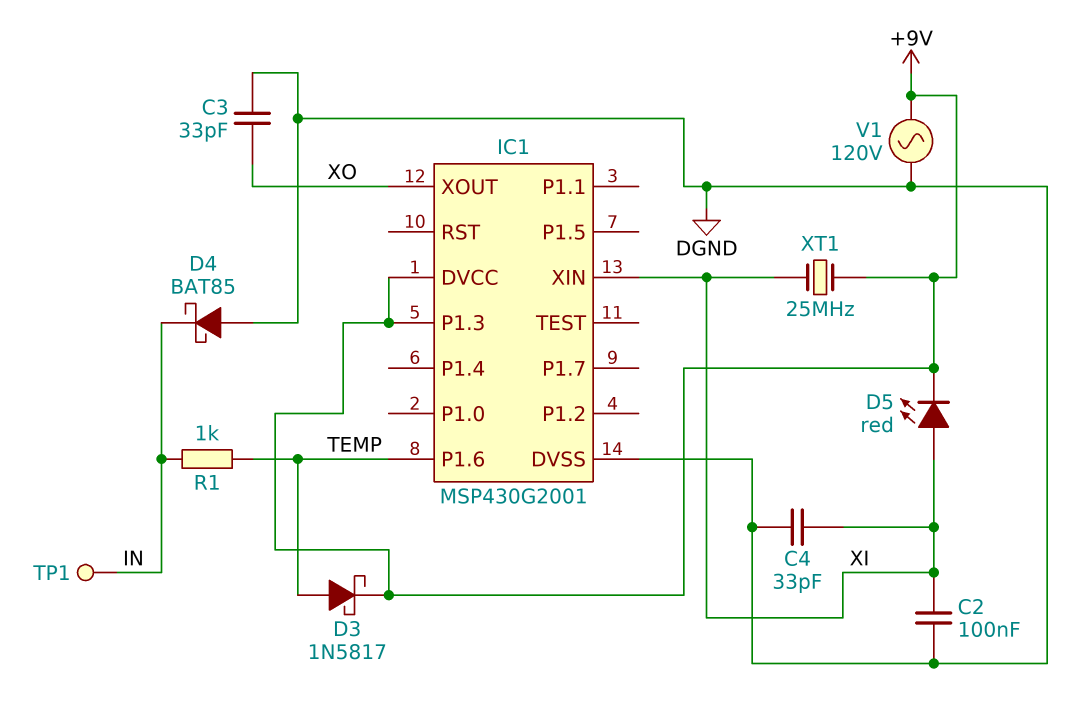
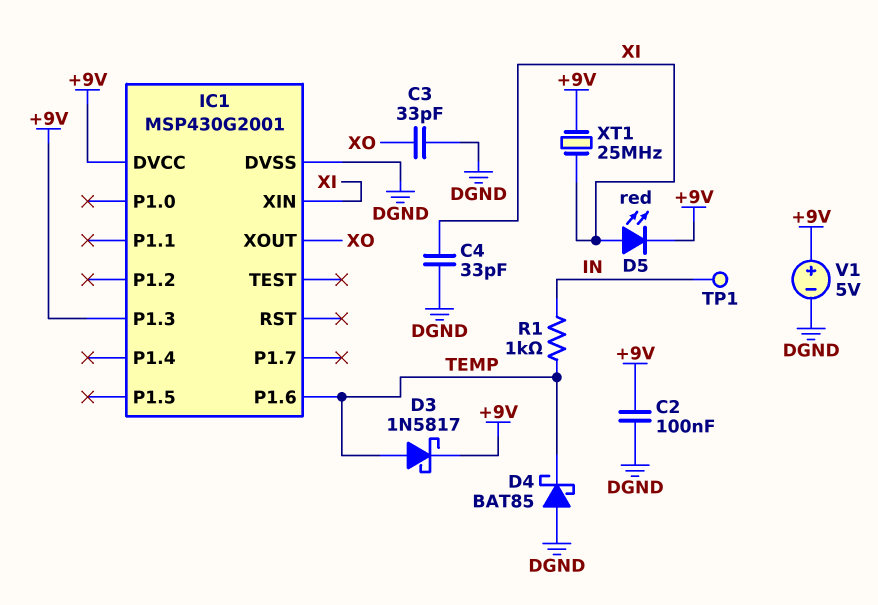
C2: 100nF (DGND, XI) -> 100nF (+9V, DGND)
D4: schottky BAT85 (A DGND, K IN) -> schottky BAT85 (A DGND, K TEMP)
V1: AC 120V (+9V, DGND) -> 5V (plus +9V, minus DGND)

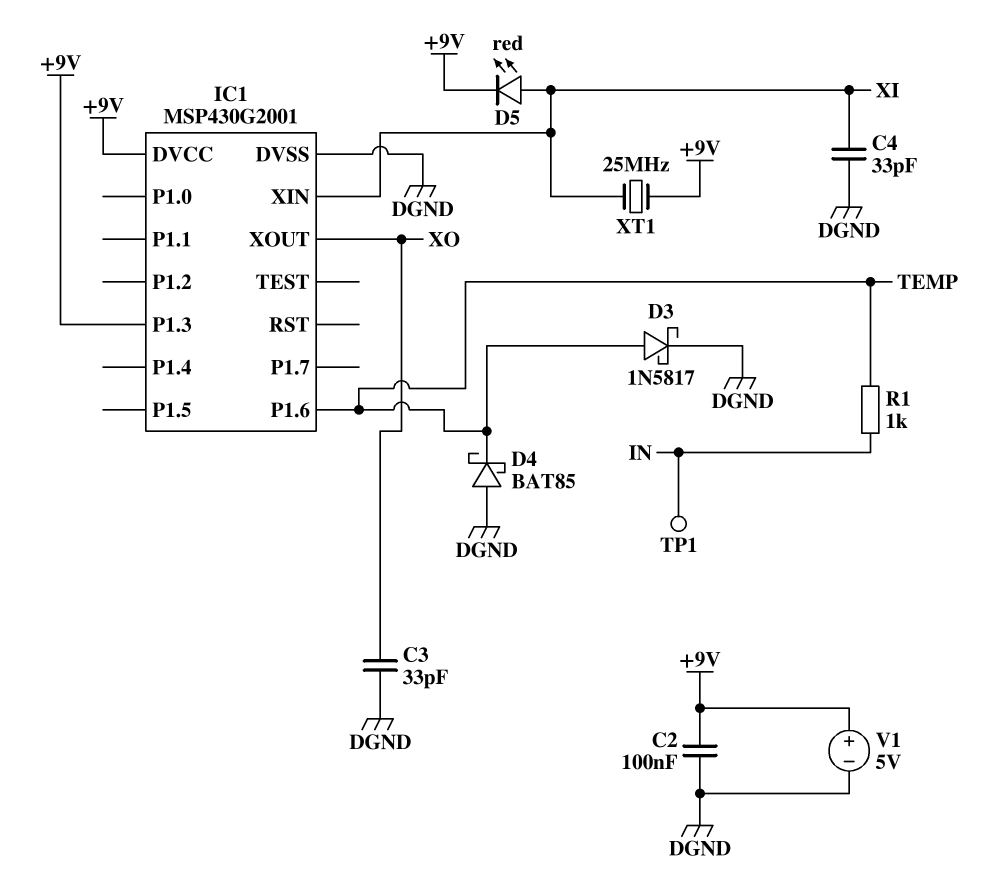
D3: schottky 1N5817 (A TEMP, K +9V) -> schottky 1N5817 (A TEMP, K DGND)

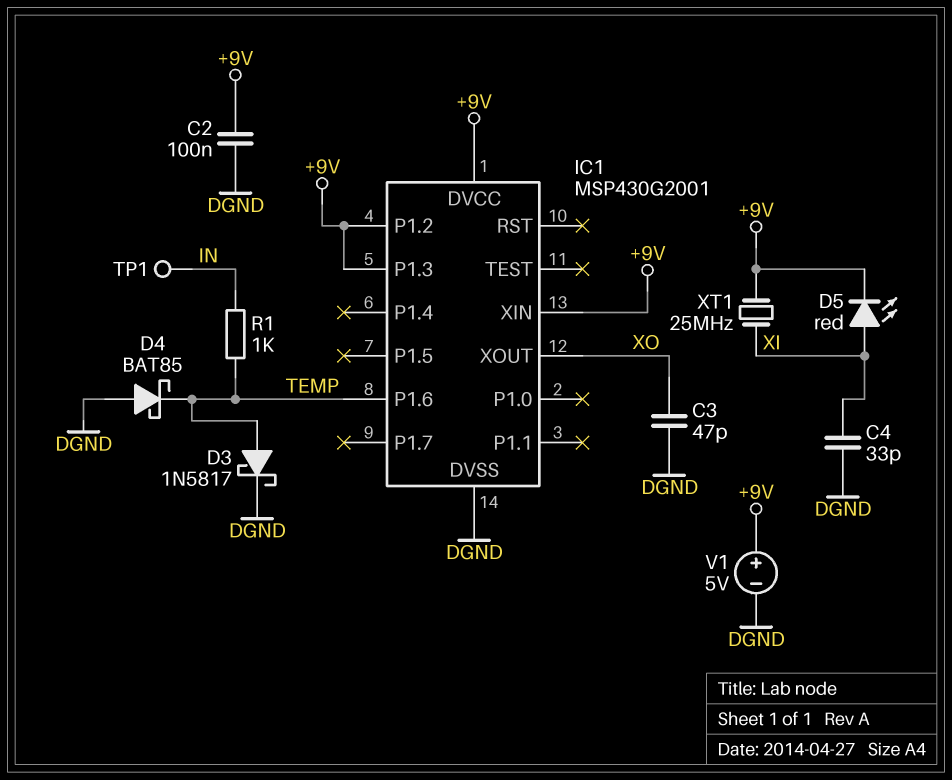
C3: 33pF (DGND, XO) -> 47pF (DGND, XO)
IC1 pin P1.2: none -> +9V
IC1 pin XIN: XI -> +9V

